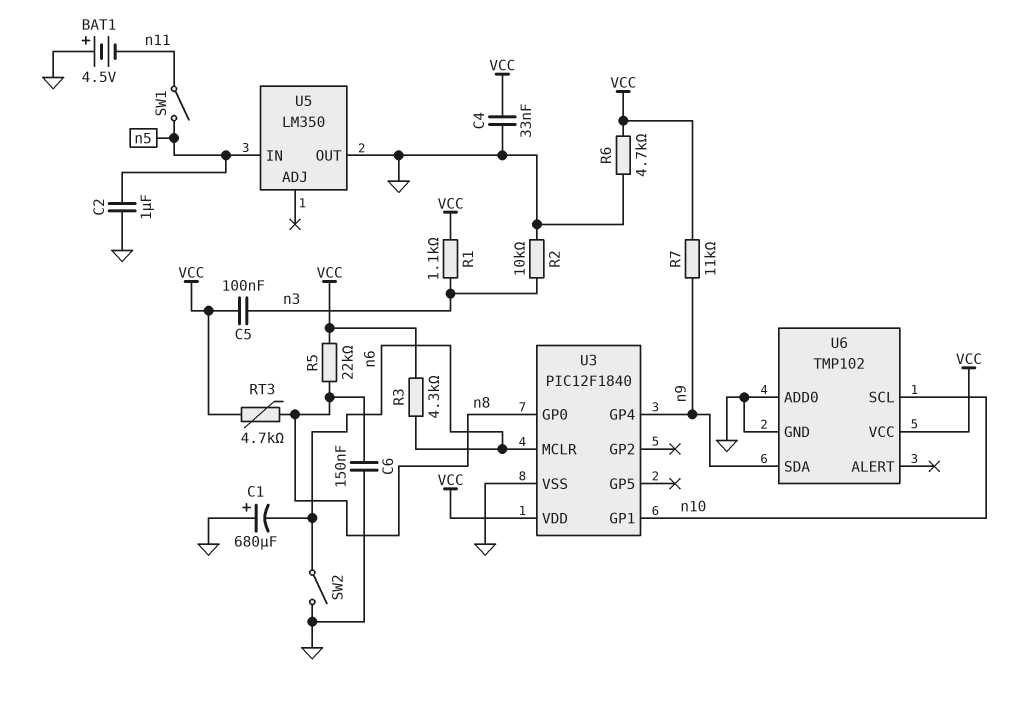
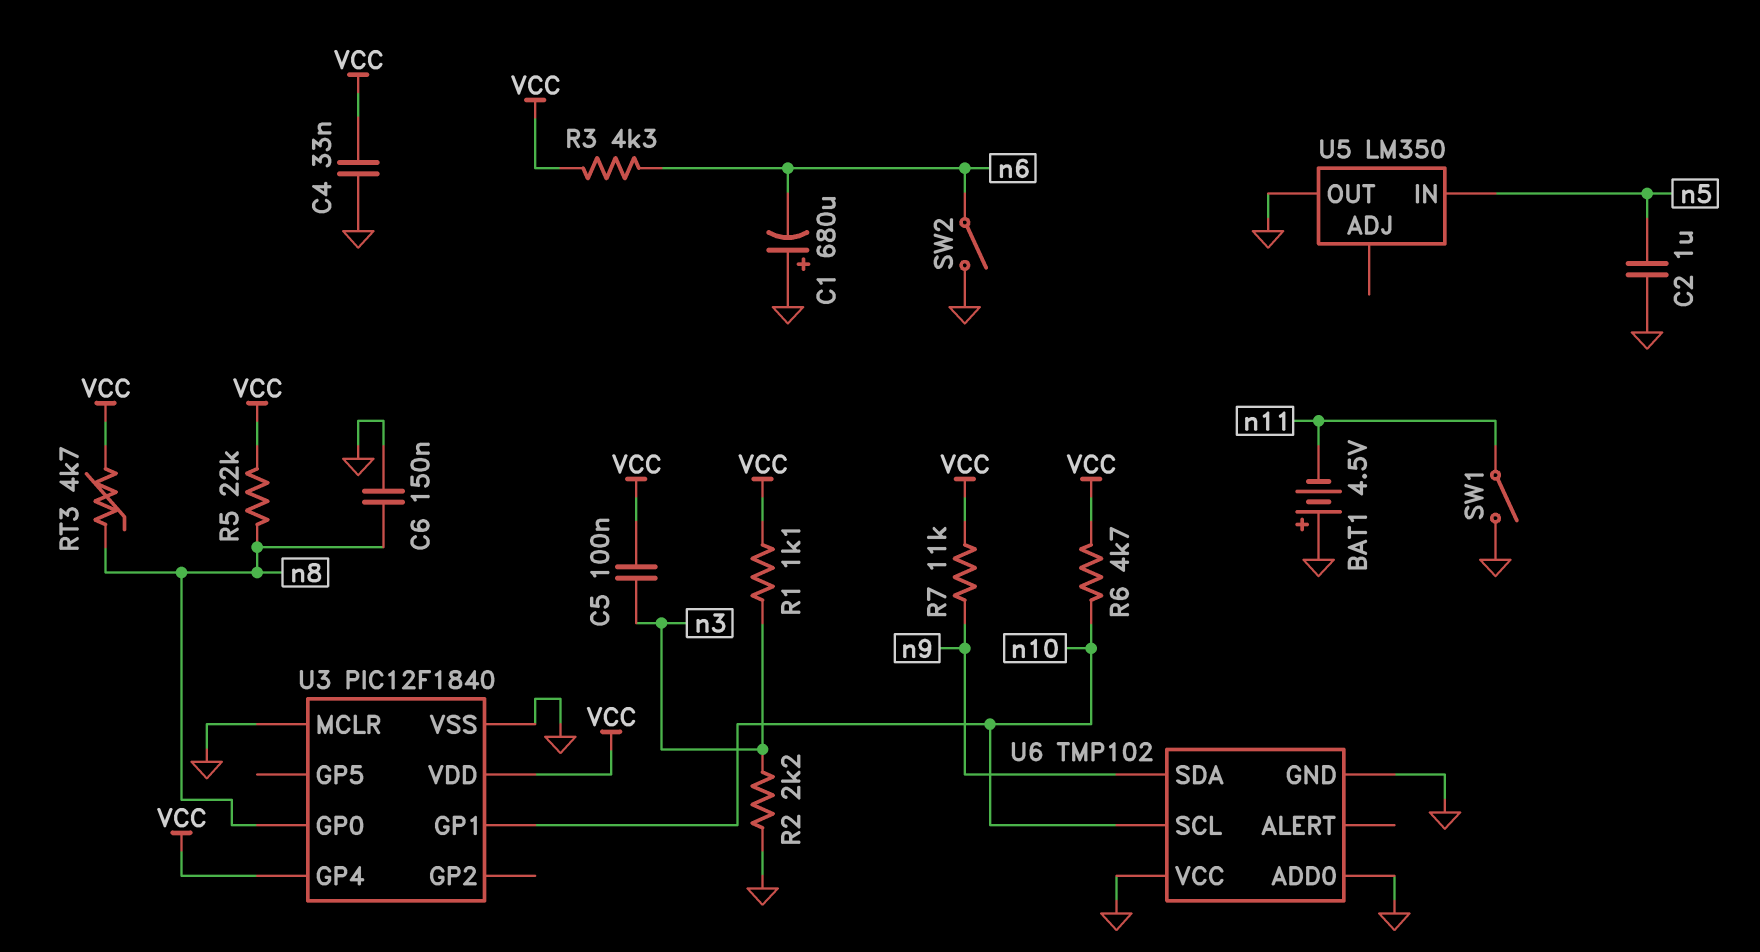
R2: 10k (GND, n3) -> 2.2k (GND, n3)
R6: 4.7k (GND, VCC) -> 4.7k (VCC, n10)
SW1: switch (n5, n11) -> switch (GND, n11)
U3 pin GP4: n9 -> VCC
U3 pin MCLR: n6 -> GND
U6 pin VCC: VCC -> GND

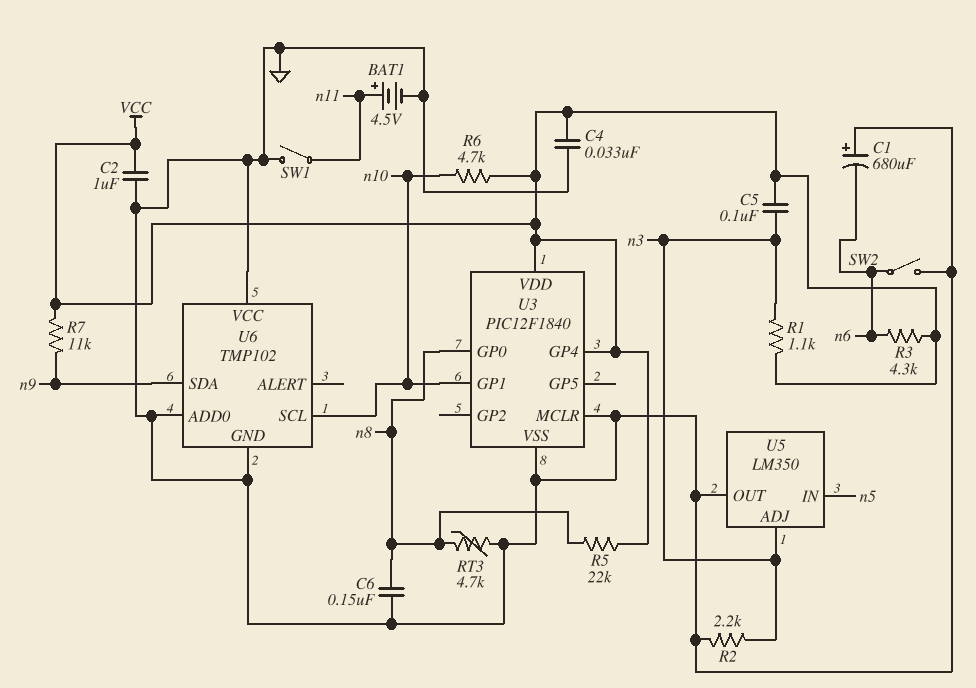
BAT1: 4.5V (plus GND, minus n11) -> 4.5V (plus n11, minus GND)
C2: 1uF (GND, n5) -> 1uF (GND, VCC)
RT3: 4.7k (VCC, n8) -> 4.7k (GND, n8)
U5 pin ADJ: none -> n3

